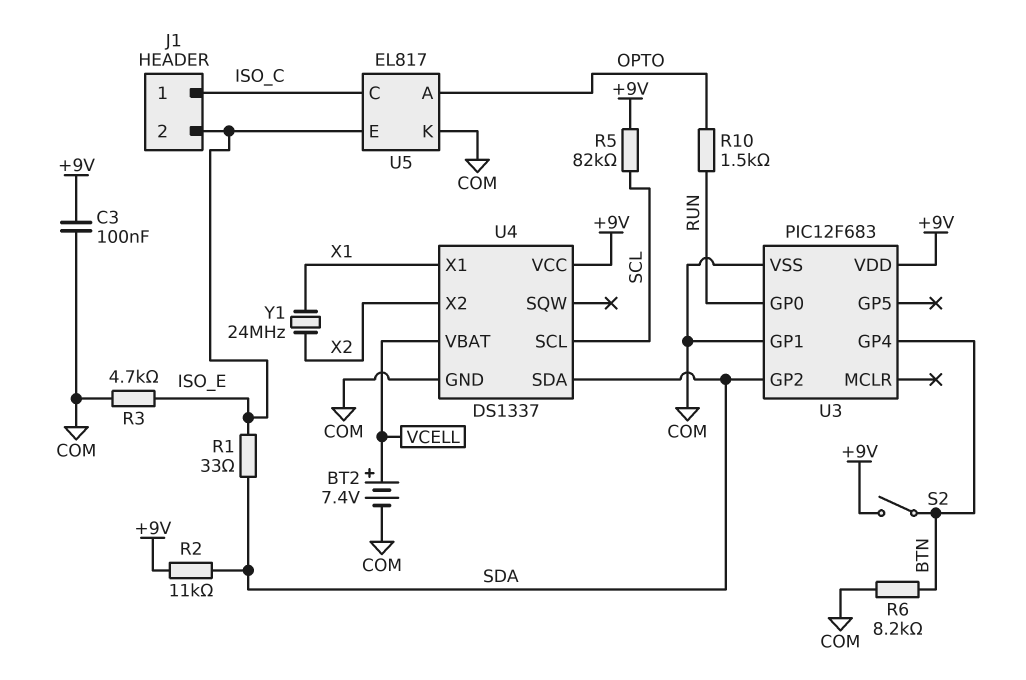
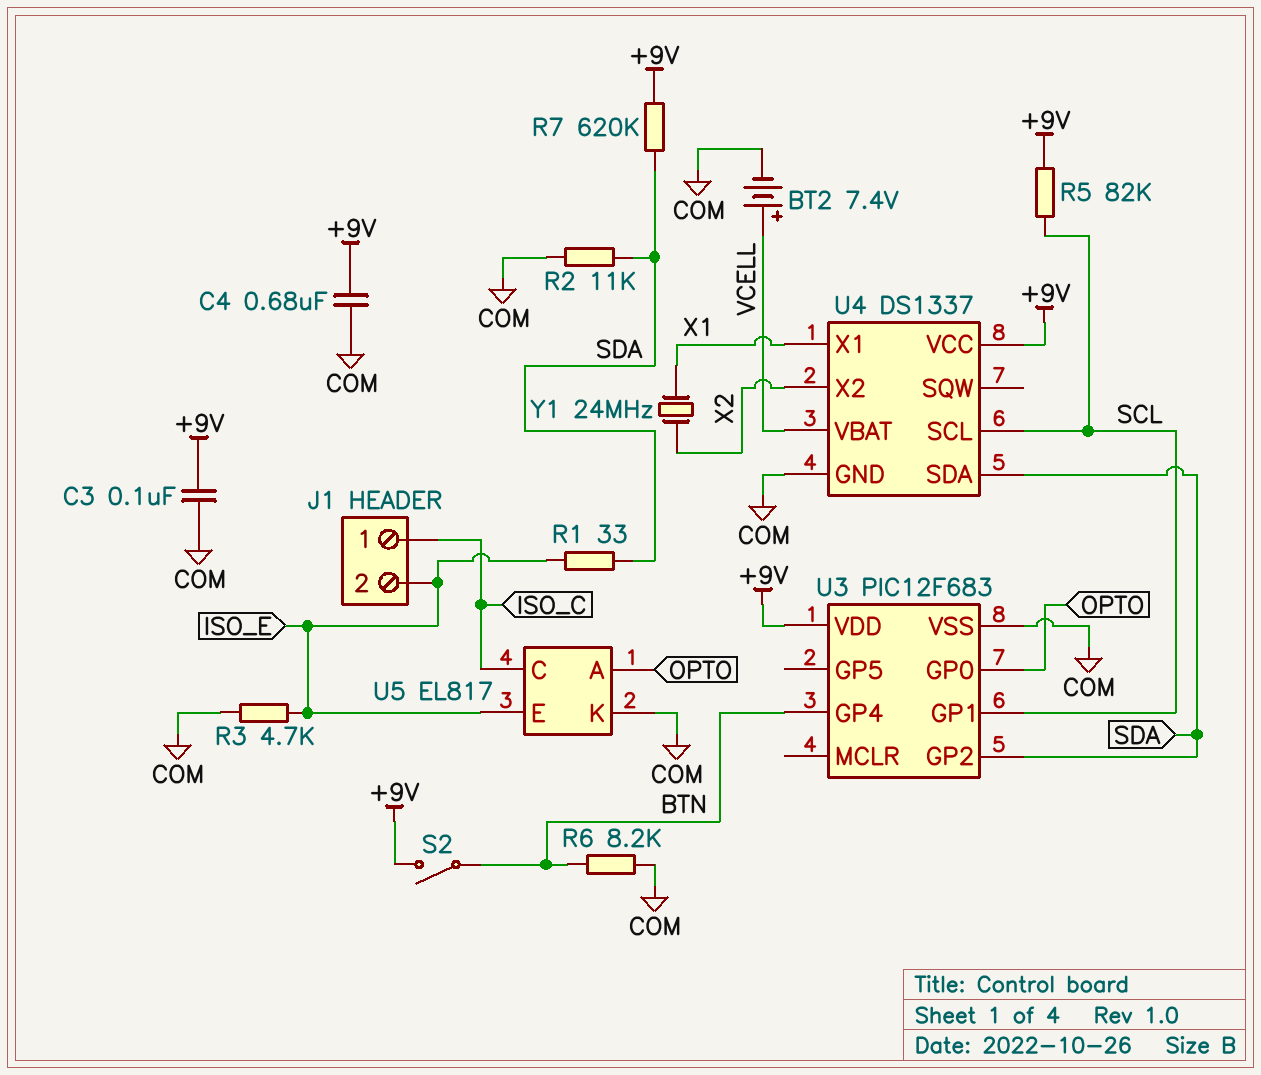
C4: none -> 680nF (+9V, COM)
R2: 11k (+9V, SDA) -> 11k (COM, SDA)
R7: none -> 620k (+9V, SDA)
R10: 1.5k (OPTO, RUN) -> none
U3 pin GP0: RUN -> OPTO
U3 pin GP1: COM -> SCL

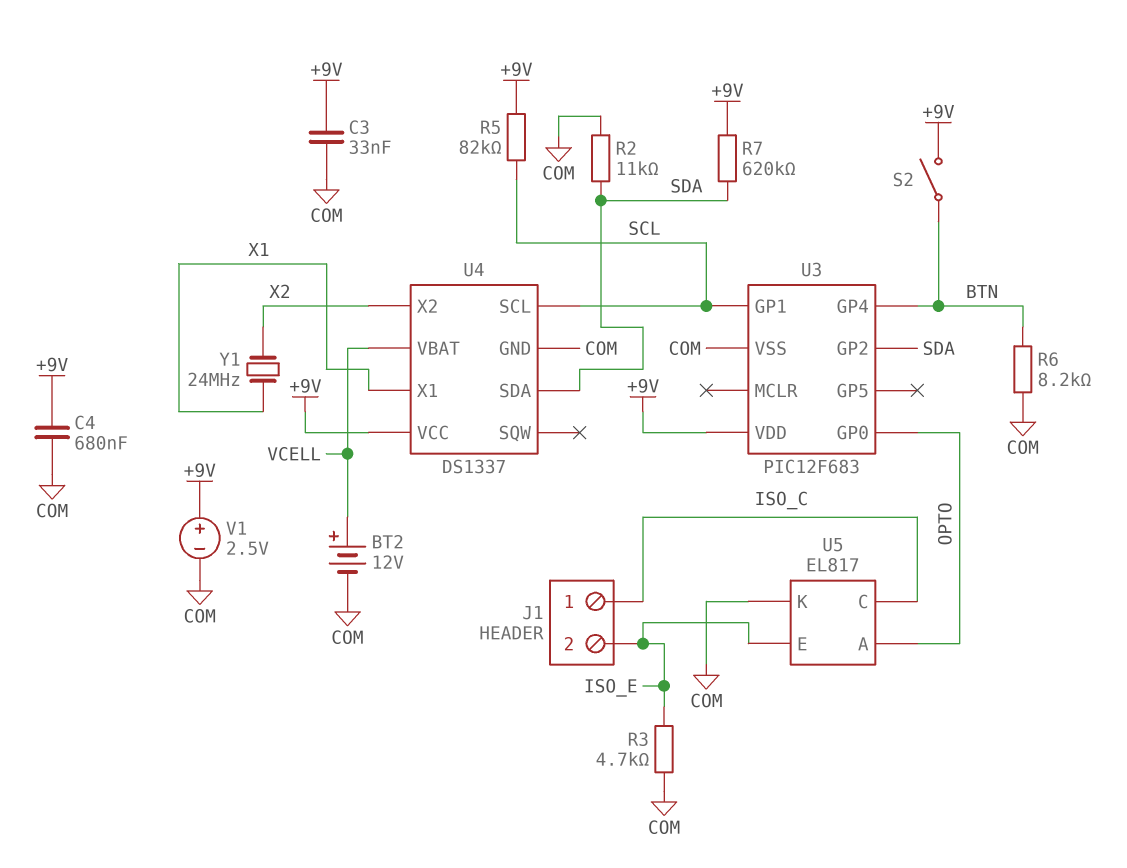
BT2: 7.4V (plus VCELL, minus COM) -> 12V (plus VCELL, minus COM)
C3: 100nF (+9V, COM) -> 33nF (+9V, COM)
R1: 33 (ISO_E, SDA) -> none
V1: none -> 2.5V (plus +9V, minus COM)

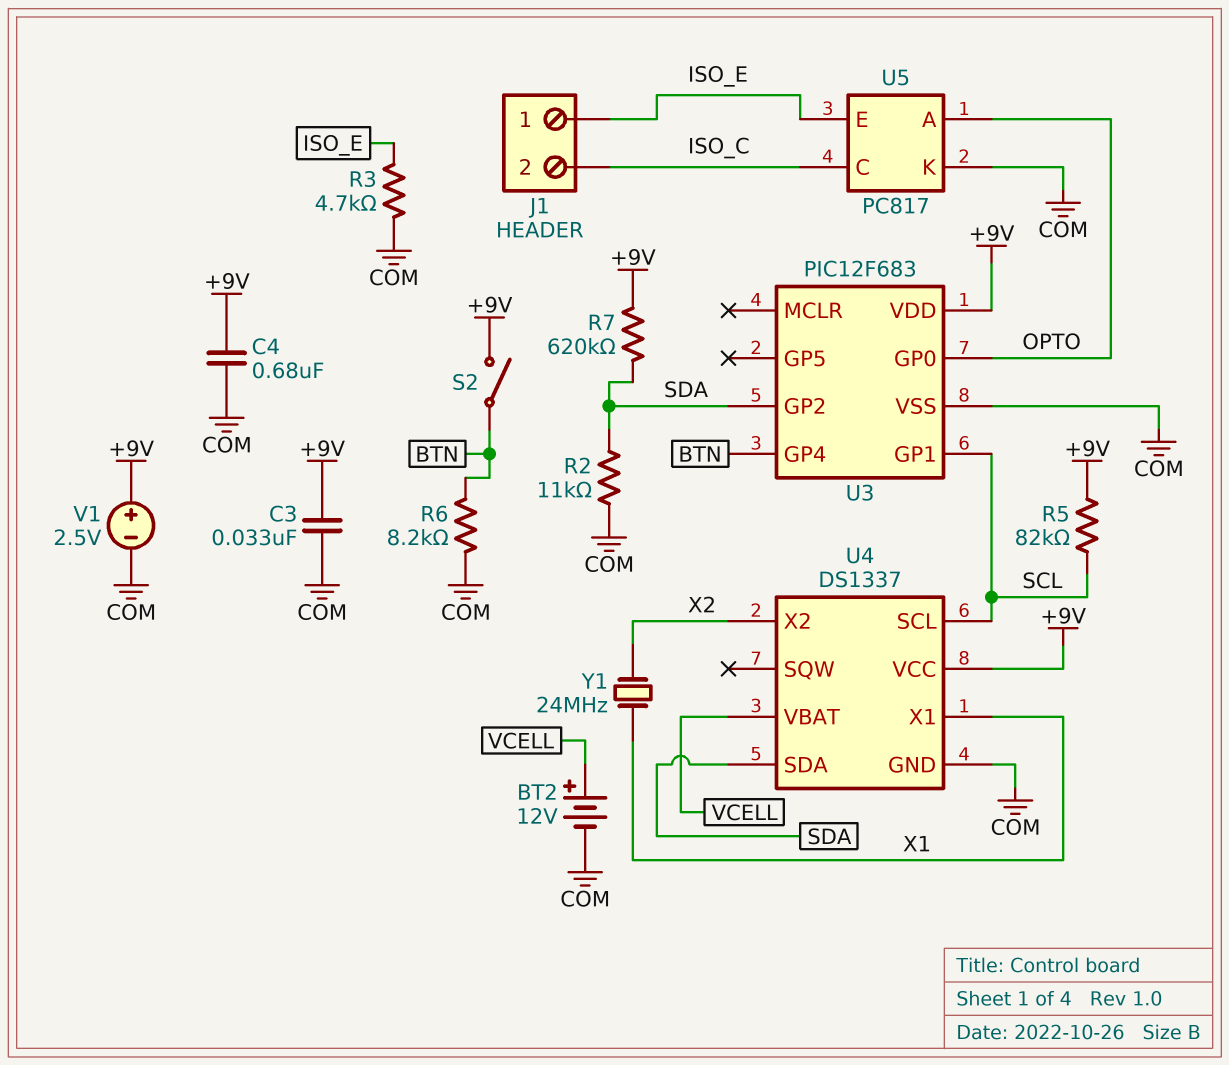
J1 pin 1: ISO_C -> ISO_E
J1 pin 2: ISO_E -> ISO_C
U5: EL817 -> PC817

